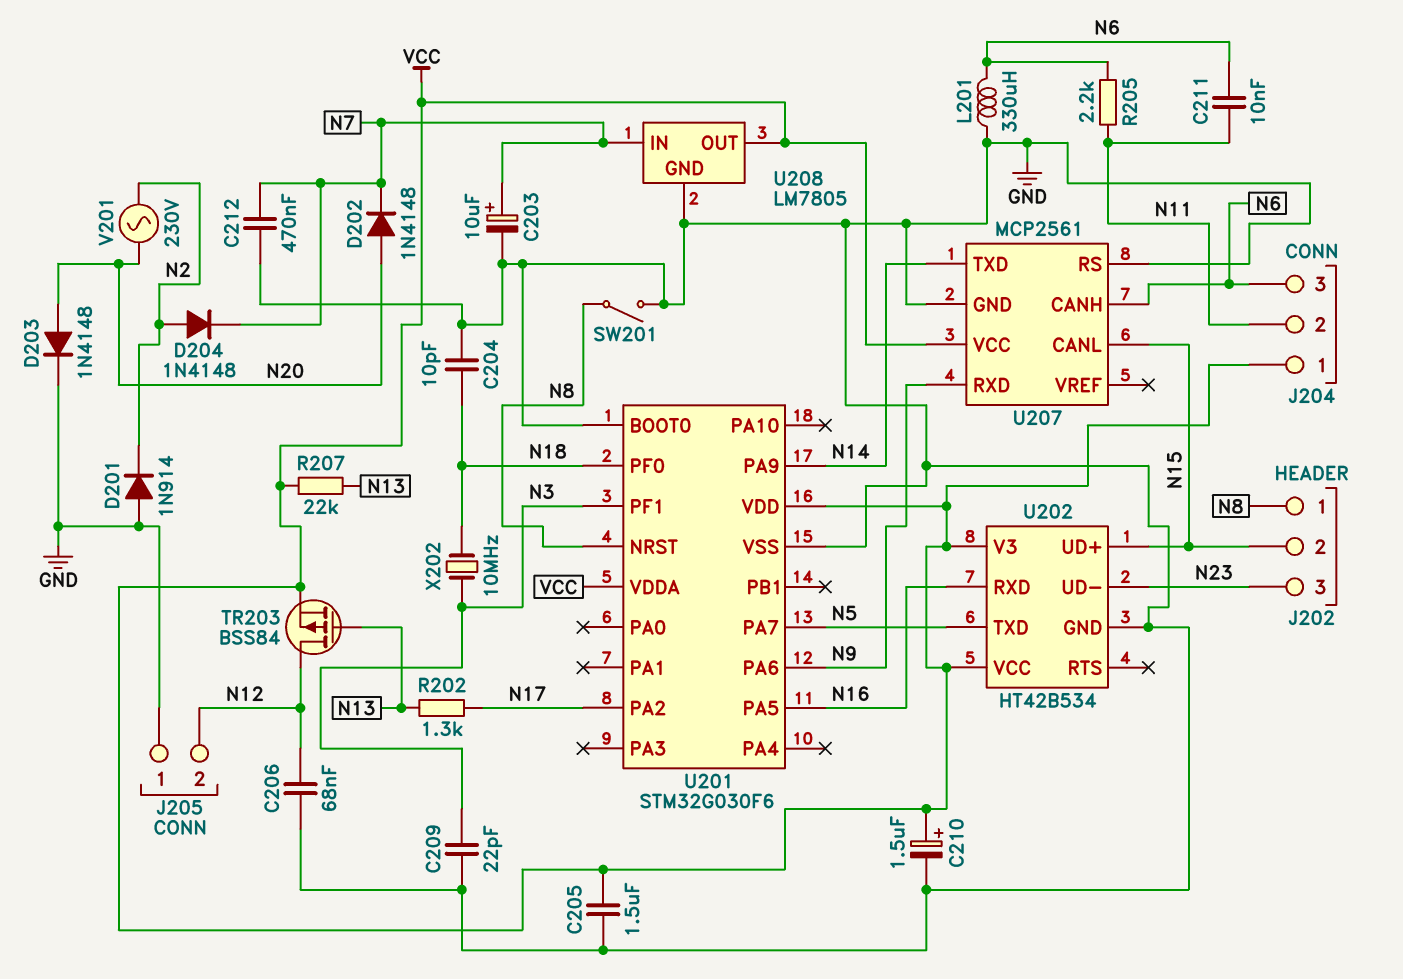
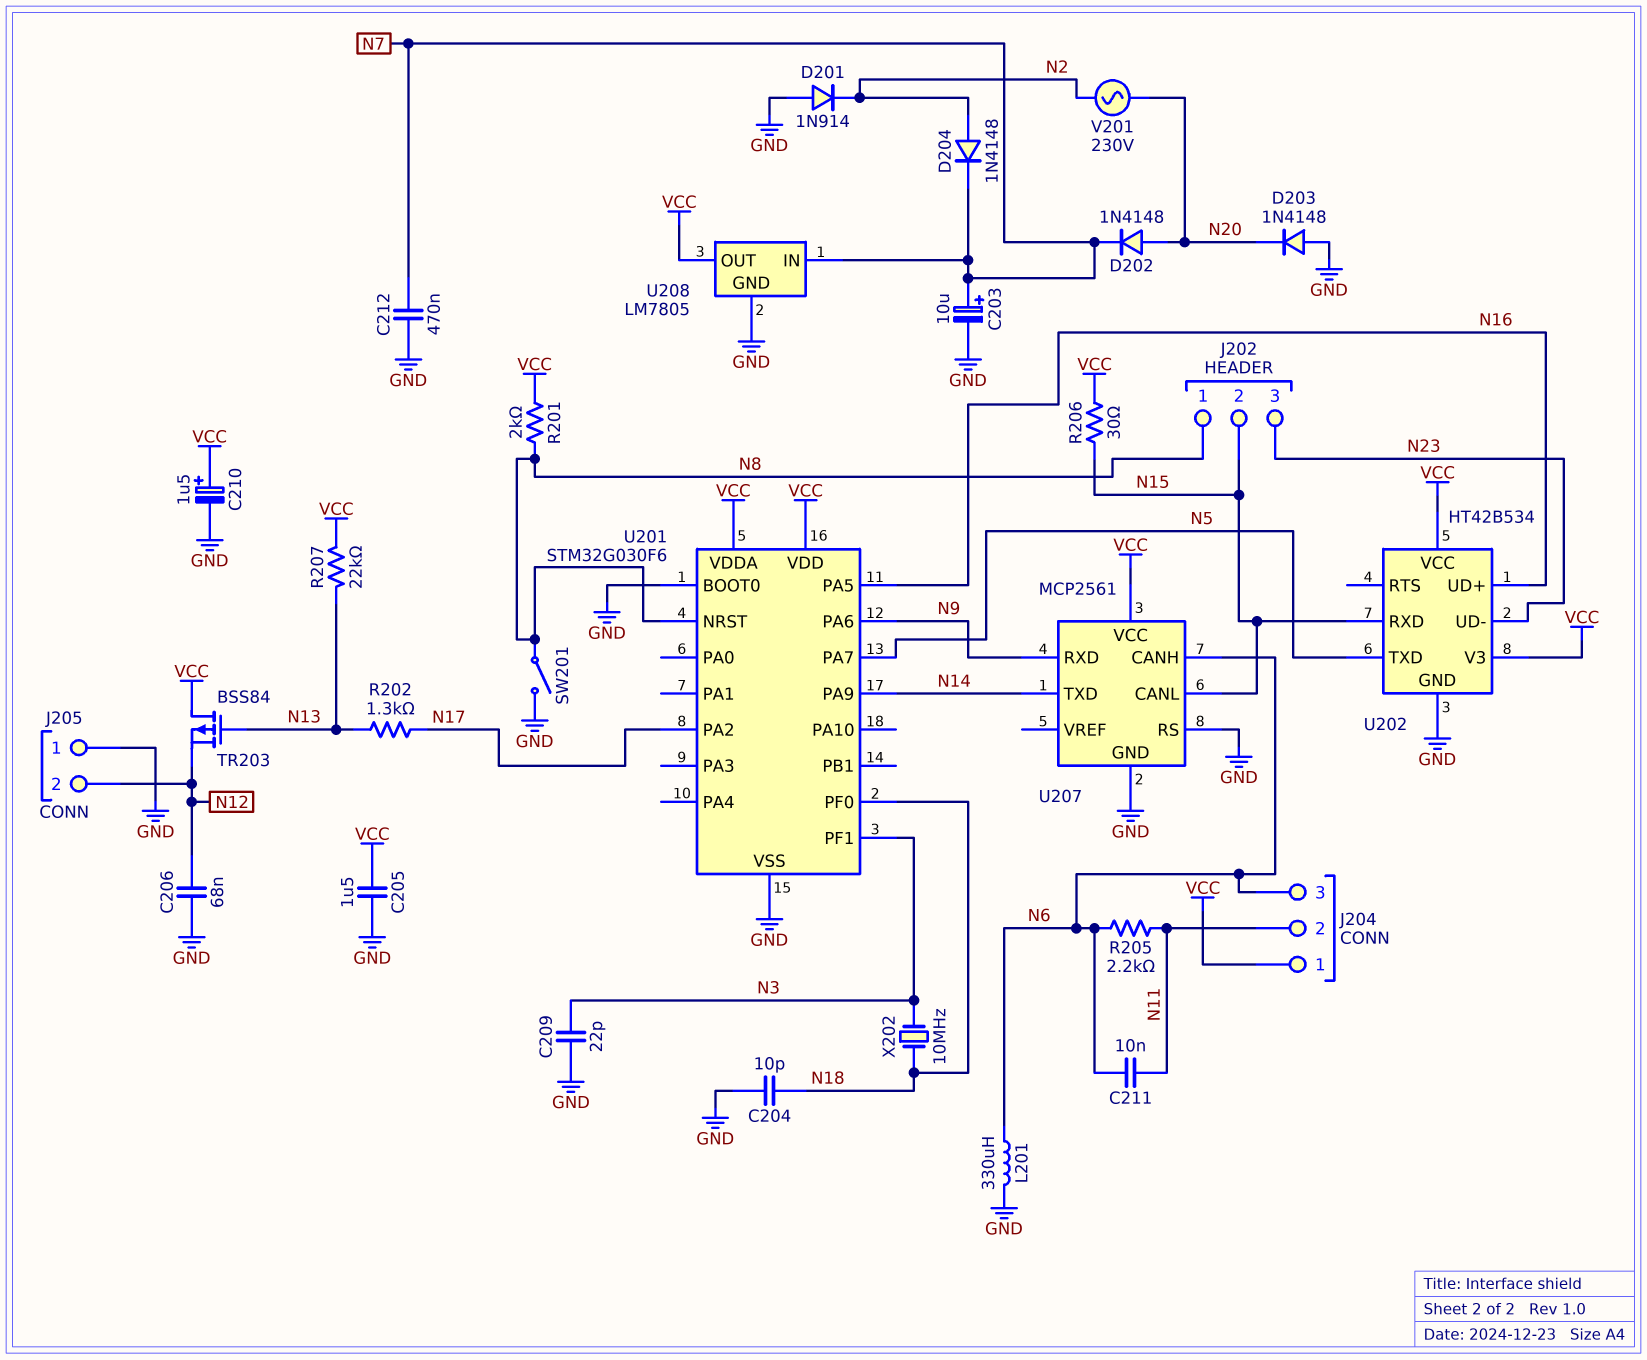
D203: diode 1N4148 (A N20, K GND) -> diode 1N4148 (A GND, K N20)
R201: none -> 2k (N8, VCC)
R206: none -> 30 (N15, VCC)
TR203: PMOS BSS84 (G N13, D N12, S VCC) -> PMOS BSS84 (G N13, D VCC, S N12)
U202 pin RXD: N16 -> N15
U202 pin UD+: N15 -> N16

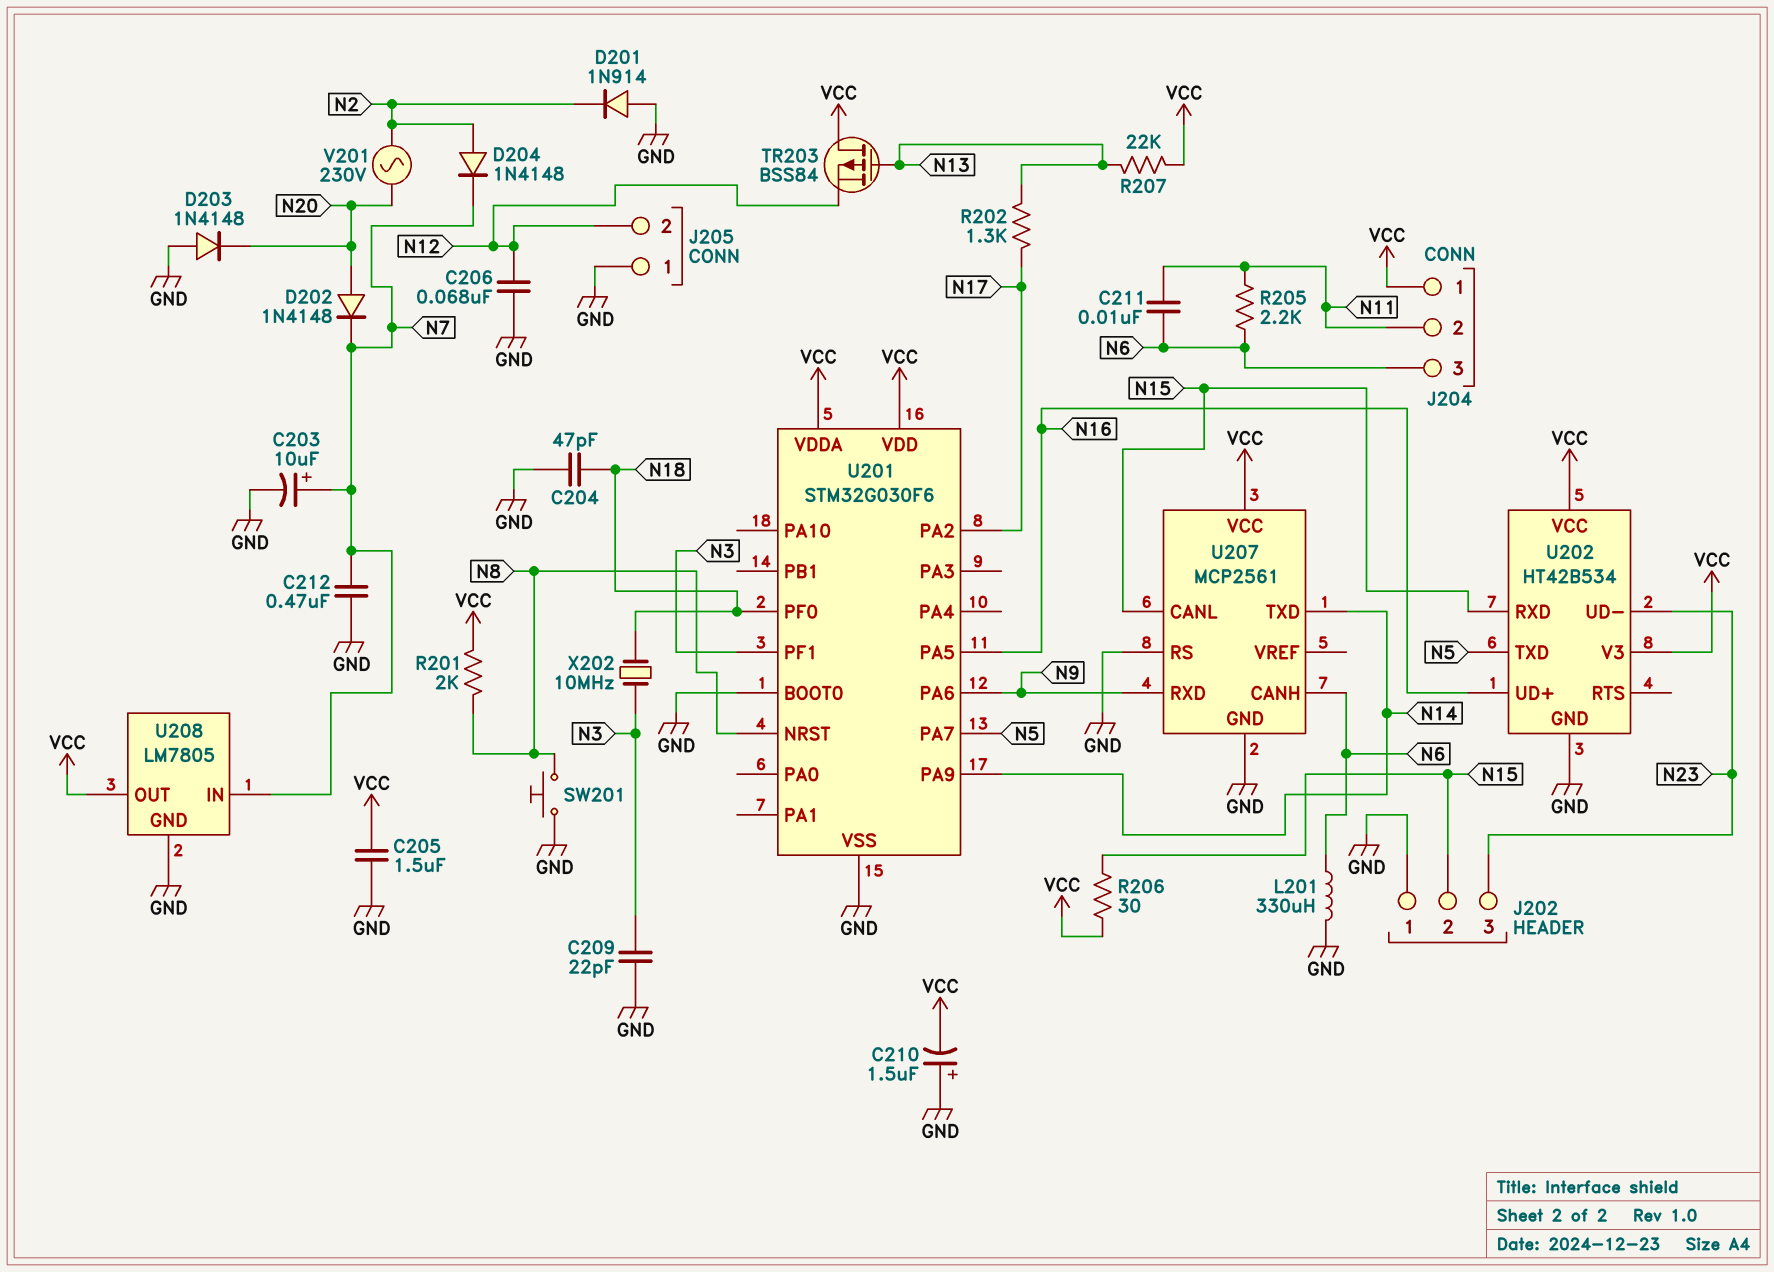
C204: 10pF (GND, N18) -> 47pF (GND, N18)
C210: 1.5uF (plus VCC, minus GND) -> 1.5uF (plus GND, minus VCC)
J202 pin 1: N8 -> GND
SW201: switch (GND, N8) -> button (GND, N8)

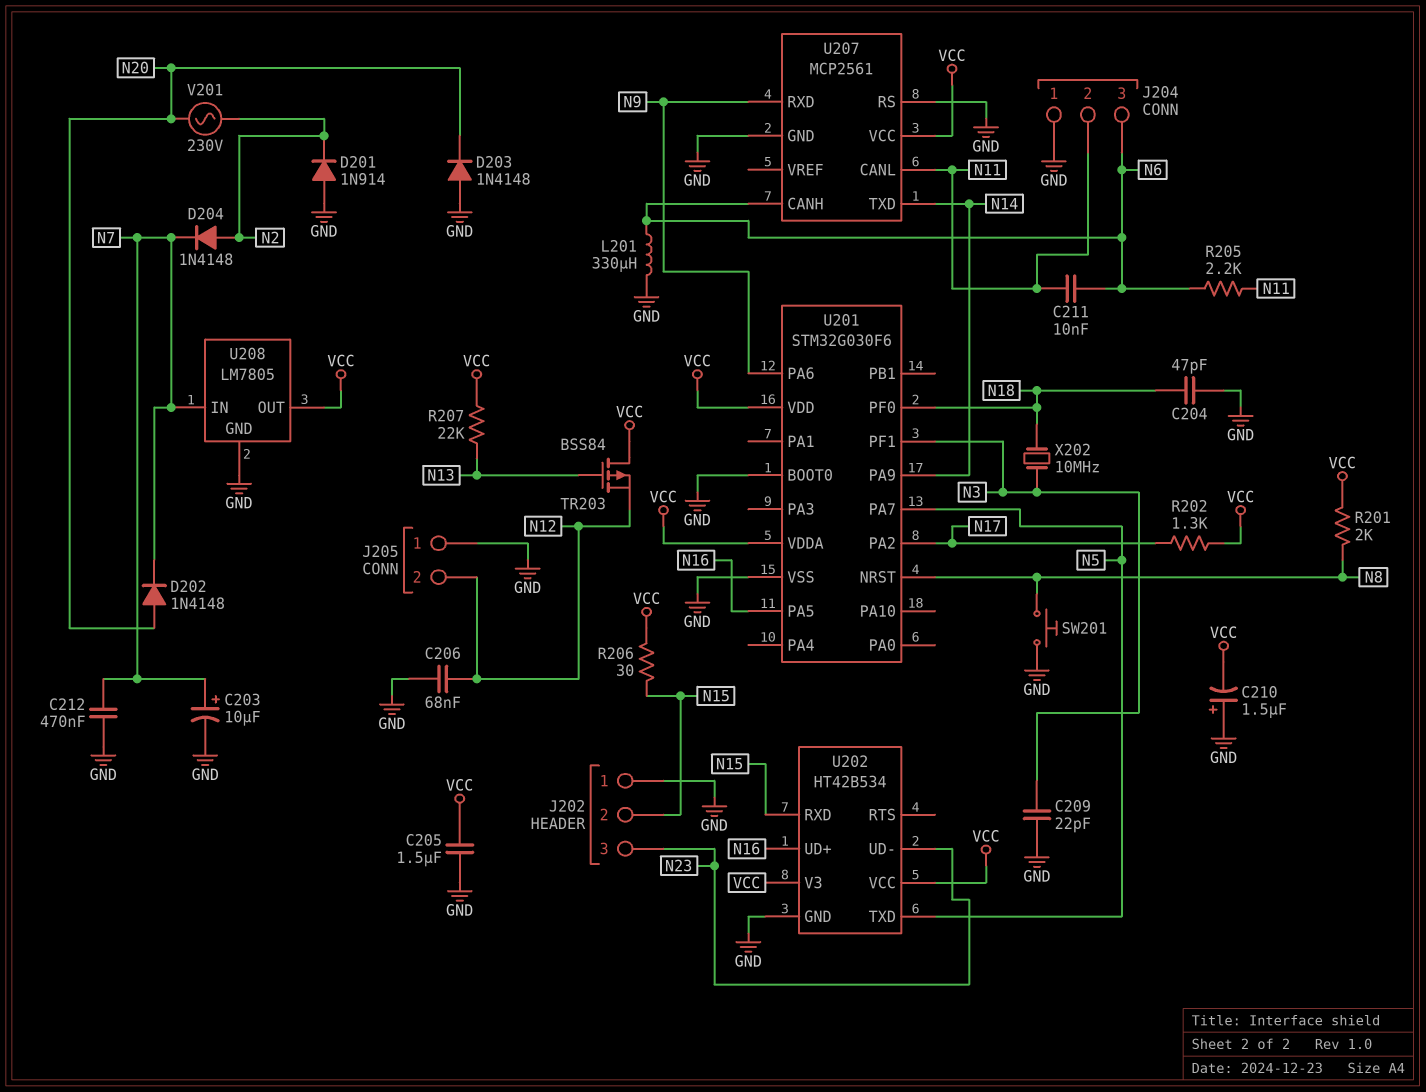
J204 pin 1: VCC -> GND
R202: 1.3k (N13, N17) -> 1.3k (N17, VCC)
U207 pin CANL: N15 -> N11

